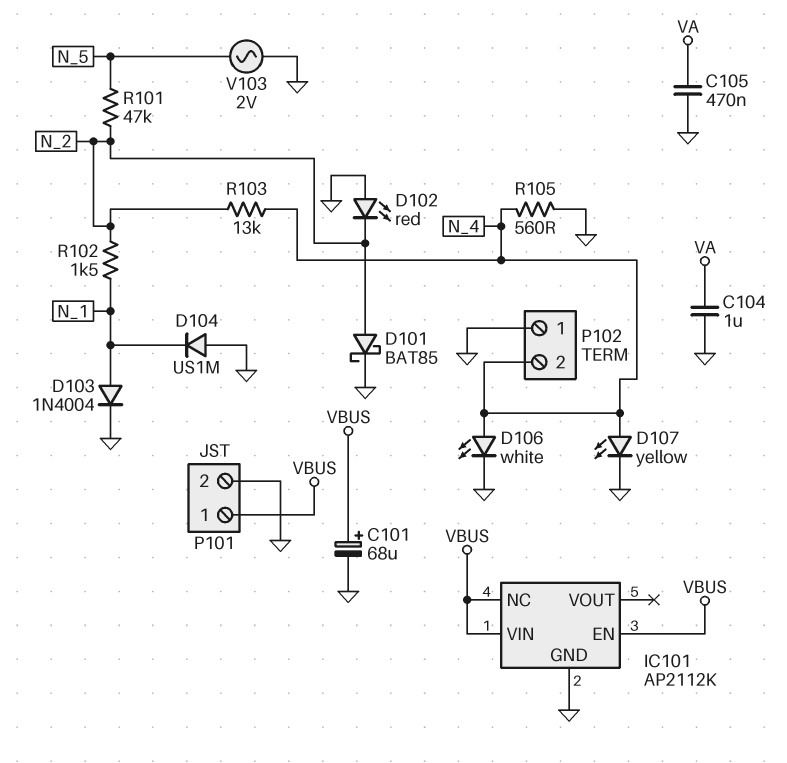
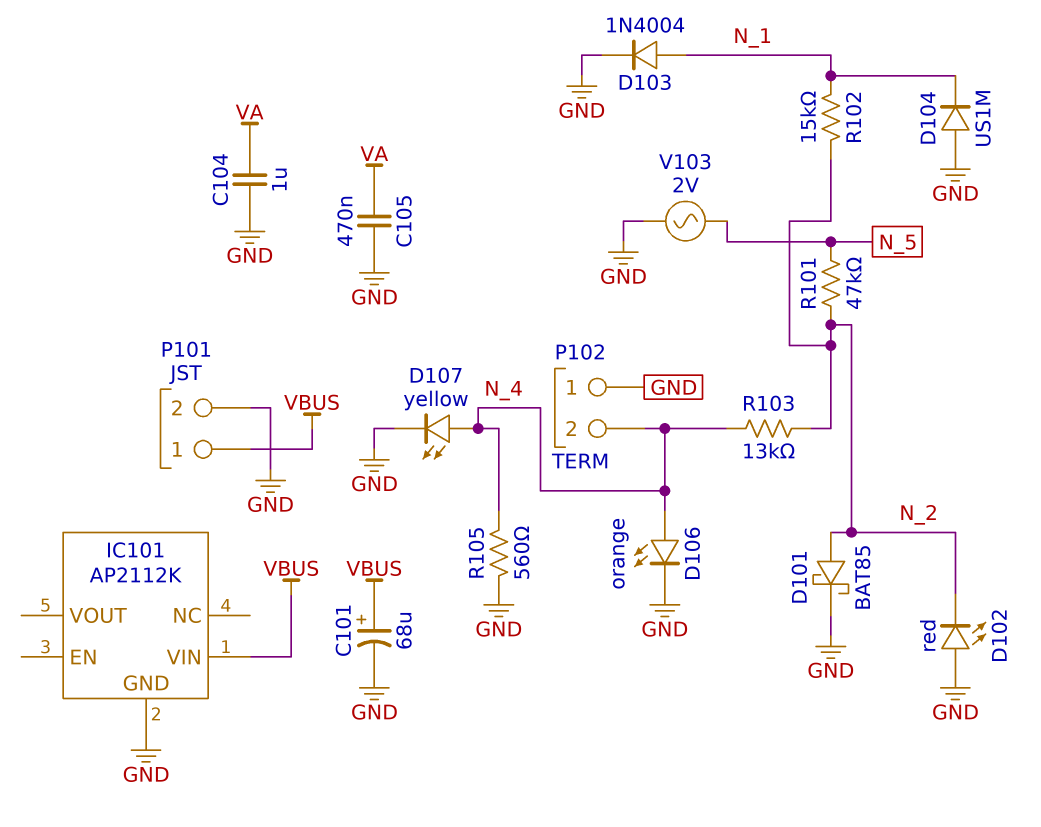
D106: LED white (A N_4, K GND) -> LED orange (A N_4, K GND)
IC101 pin EN: VBUS -> none
IC101 pin NC: VBUS -> none
R102: 1.5k (N_1, N_2) -> 15k (N_1, N_2)

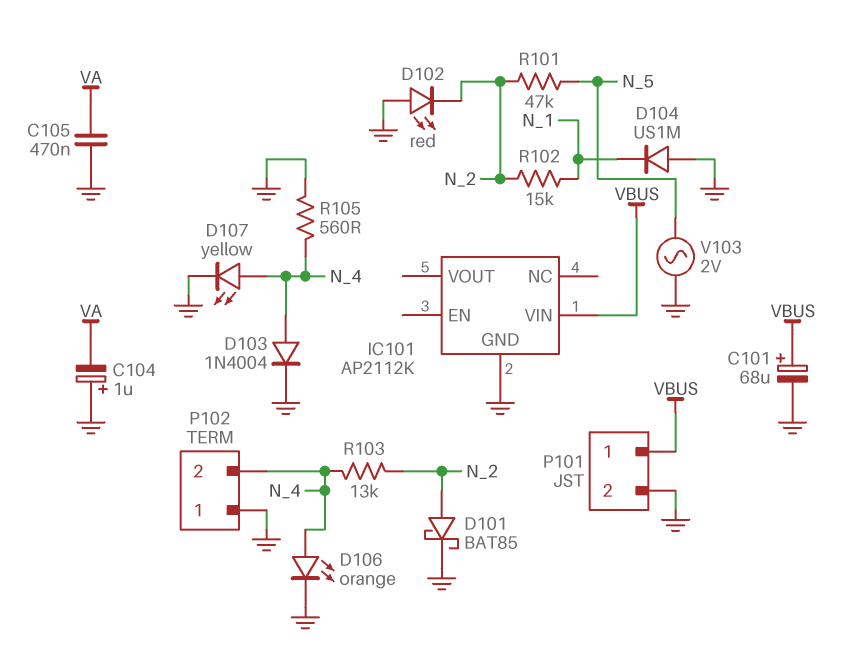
C104: 1uF (GND, VA) -> 1uF (plus GND, minus VA)
D103: diode 1N4004 (A N_1, K GND) -> diode 1N4004 (A N_4, K GND)

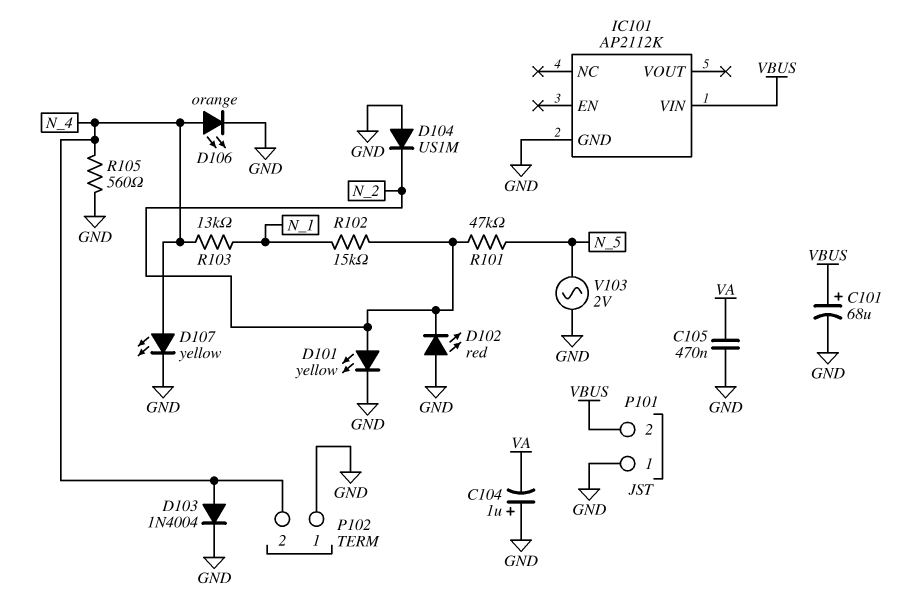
D101: schottky BAT85 (A N_2, K GND) -> LED yellow (A N_2, K GND)
D104: diode US1M (A GND, K N_1) -> diode US1M (A GND, K N_2)
P101 pin 1: VBUS -> GND
P101 pin 2: GND -> VBUS
R103: 13k (N_2, N_4) -> 13k (N_1, N_4)

